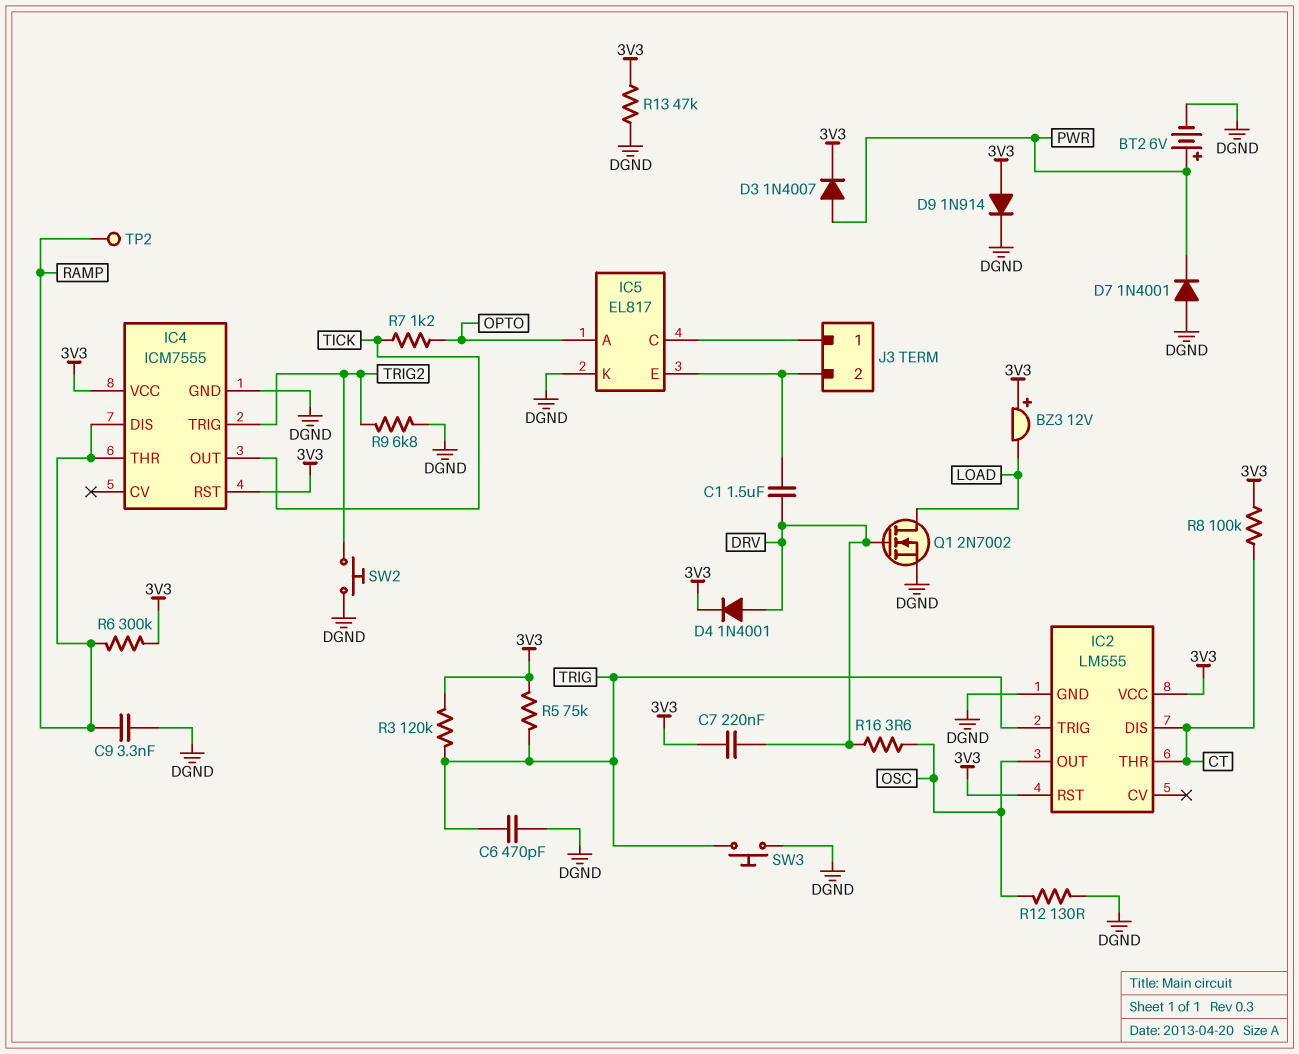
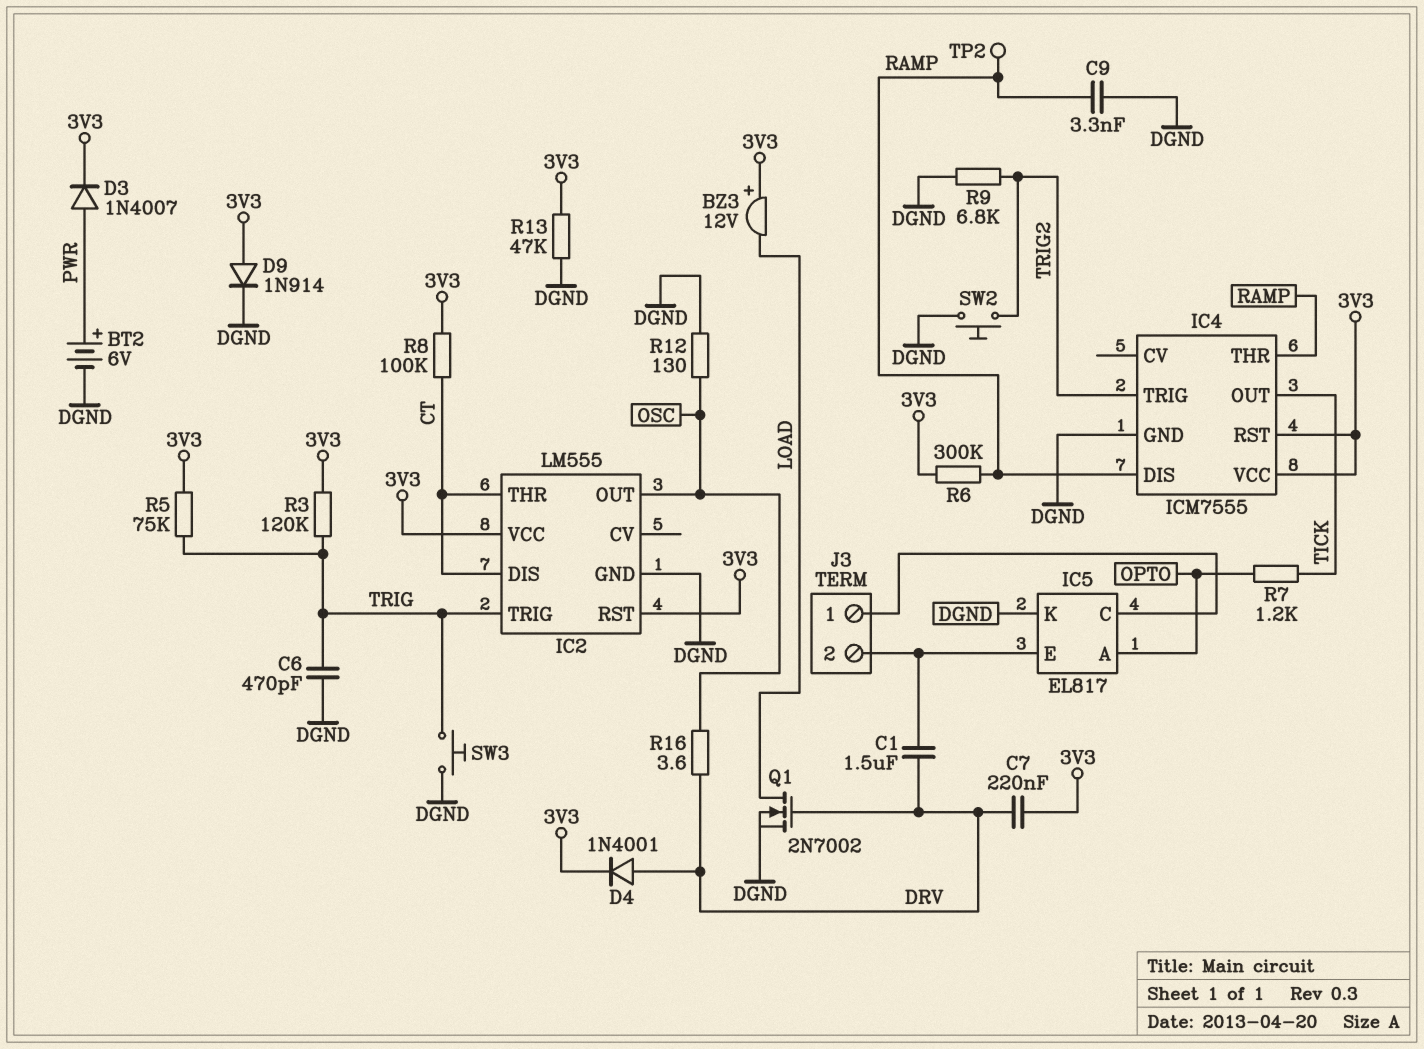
D7: diode 1N4001 (A DGND, K PWR) -> none

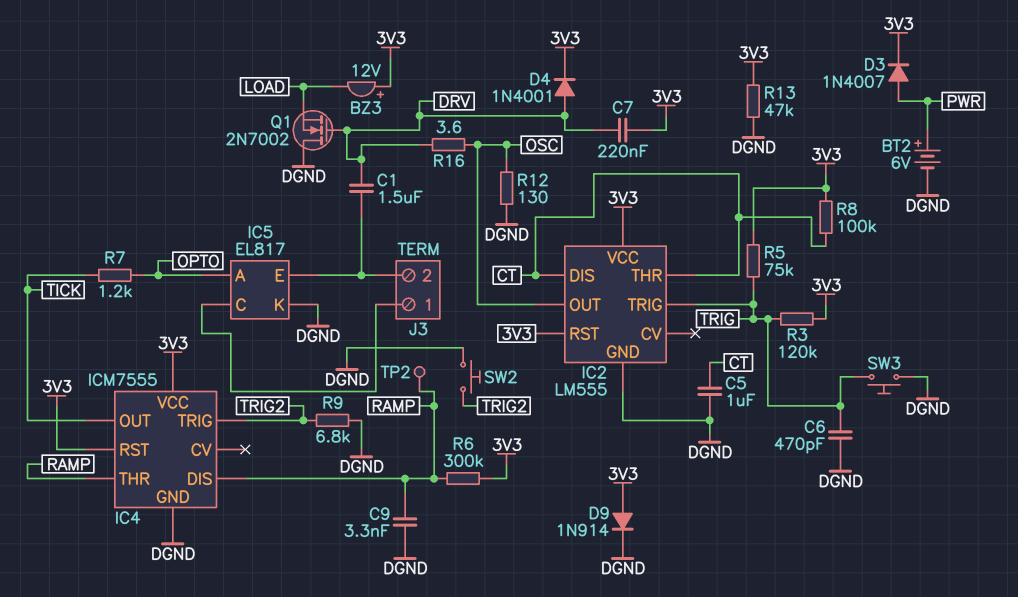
C5: none -> 1uF (CT, DGND)
Q1: NMOS 2N7002 (G DRV, D LOAD, S DGND) -> NMOS 2N7002 (G DRV, D DGND, S LOAD)

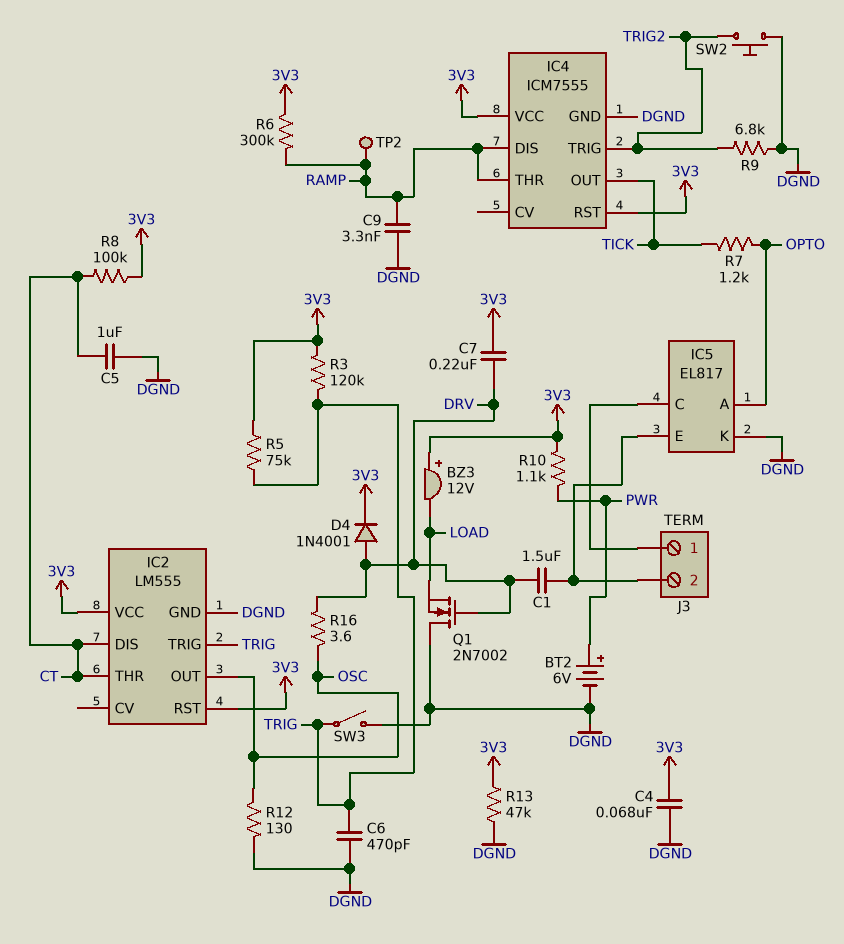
C4: none -> 68nF (3V3, DGND)
D3: diode 1N4007 (A PWR, K 3V3) -> none
D9: diode 1N914 (A 3V3, K DGND) -> none
R10: none -> 1.1k (3V3, PWR)
SW3: button (DGND, TRIG) -> switch (DGND, TRIG)

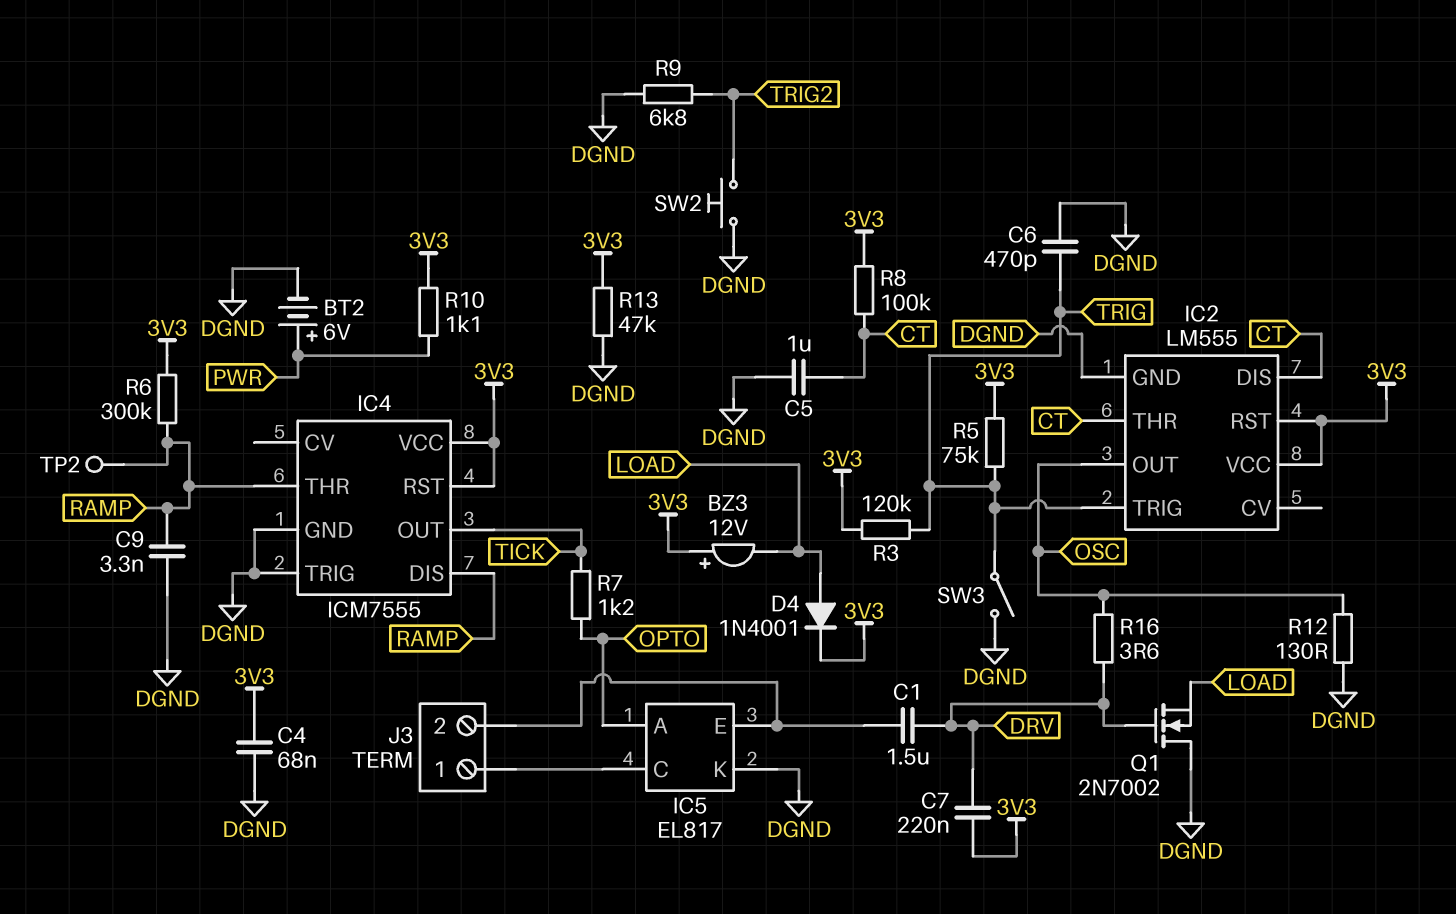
D4: diode 1N4001 (A DRV, K 3V3) -> diode 1N4001 (A LOAD, K 3V3)
IC4 pin TRIG: TRIG2 -> DGND

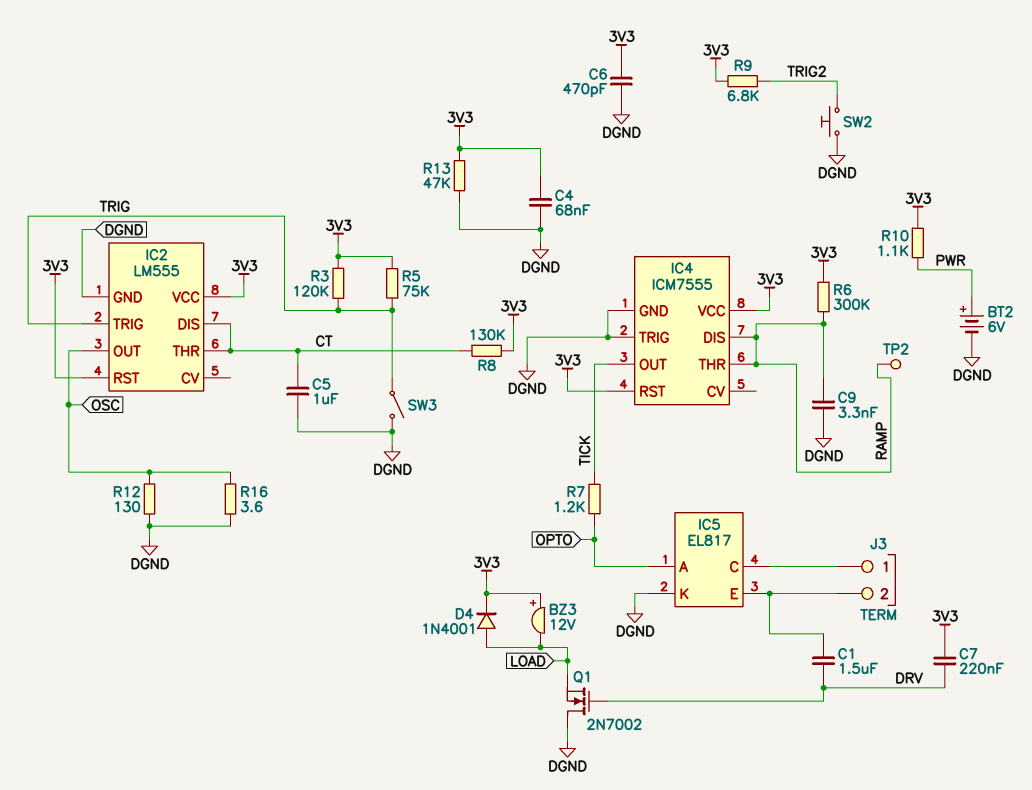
C6: 470pF (DGND, TRIG) -> 470pF (3V3, DGND)
R8: 100k (3V3, CT) -> 130k (3V3, CT)
R9: 6.8k (DGND, TRIG2) -> 6.8k (3V3, TRIG2)
R16: 3.6 (DRV, OSC) -> 3.6 (DGND, OSC)

